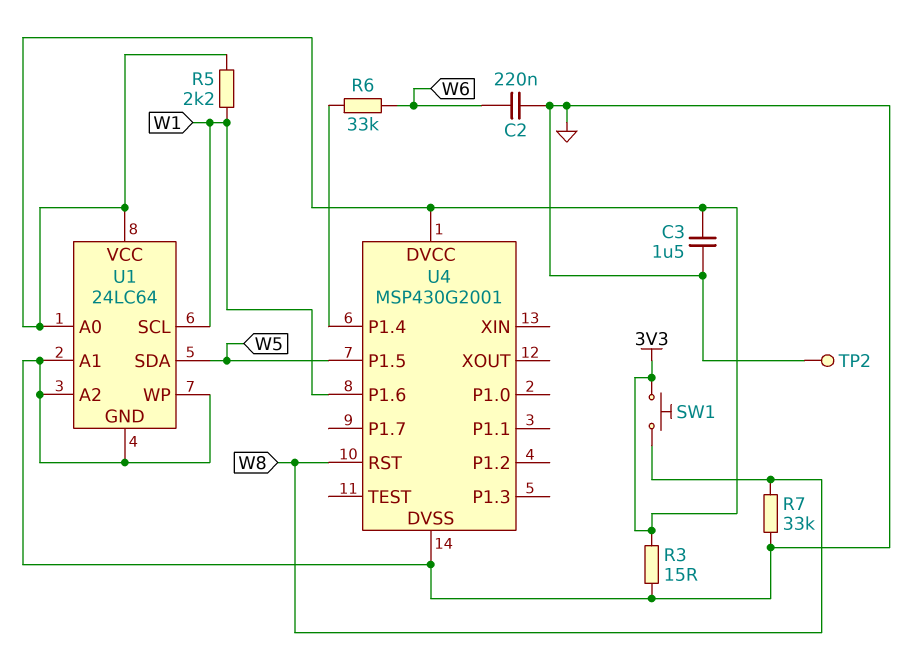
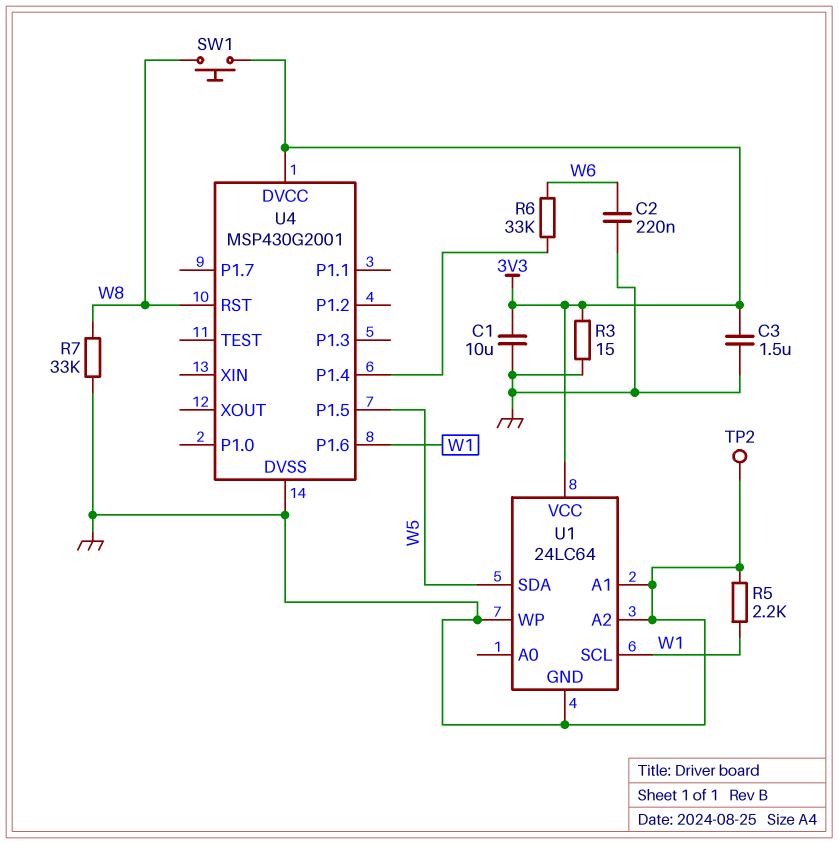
C1: none -> 10uF (3V3, GND)
R5: 2.2k (3V3, W1) -> 2.2k (GND, W1)
U1 pin A0: 3V3 -> none

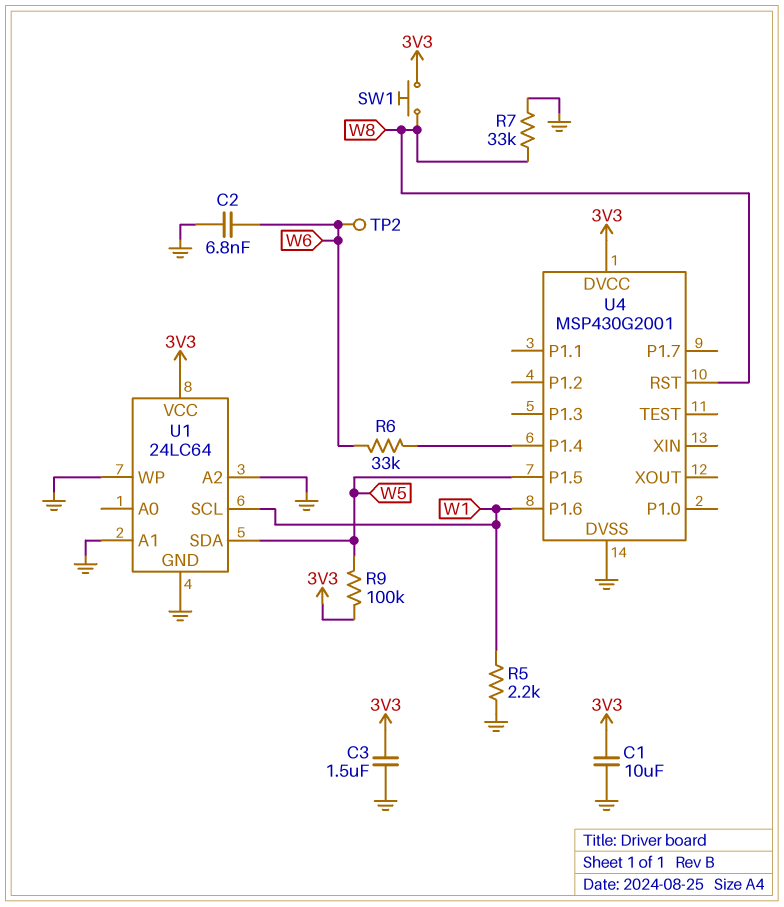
C2: 220nF (GND, W6) -> 6.8nF (GND, W6)
R3: 15 (3V3, GND) -> none
R9: none -> 100k (3V3, W5)
TP2: test point (GND) -> test point (W6)

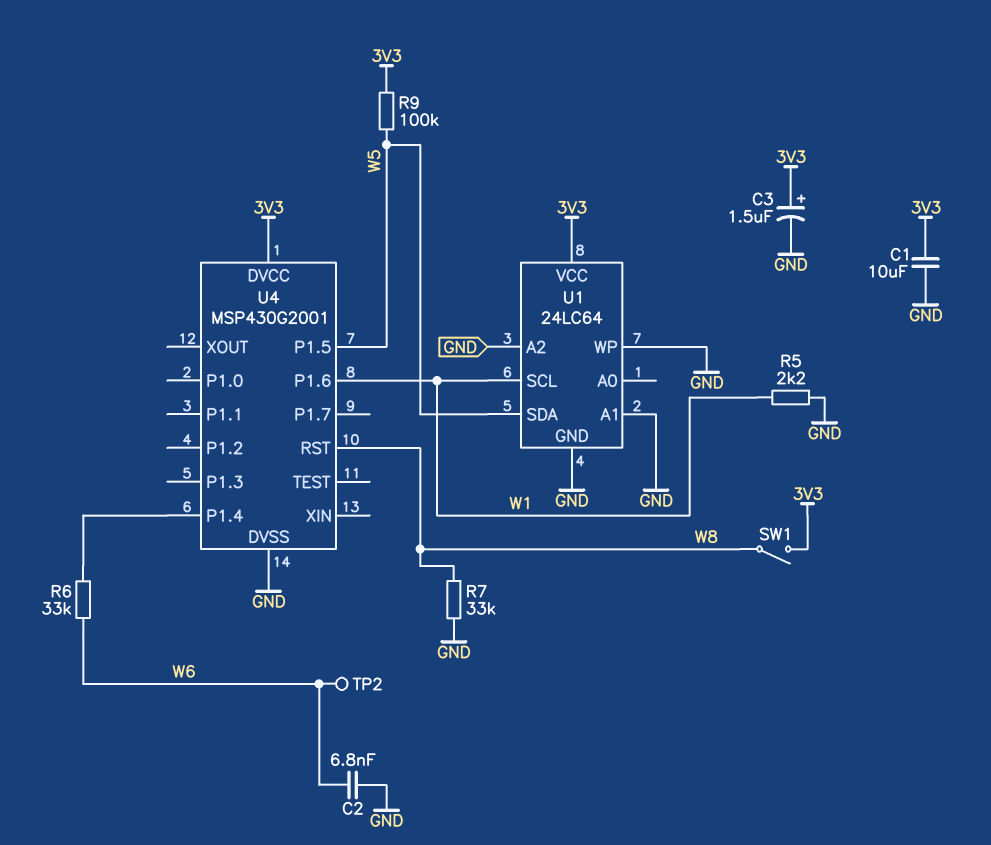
C3: 1.5uF (3V3, GND) -> 1.5uF (plus 3V3, minus GND)
SW1: button (3V3, W8) -> switch (3V3, W8)

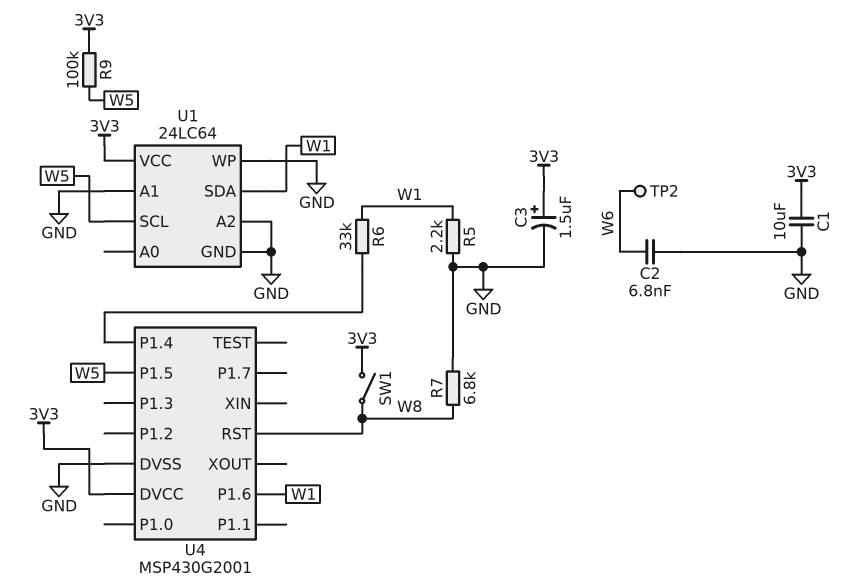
R6: 33k (U4/P1.4, W6) -> 33k (U4/P1.4, W1)
R7: 33k (GND, W8) -> 6.8k (GND, W8)
U1 pin SCL: W1 -> W5
U1 pin SDA: W5 -> W1

